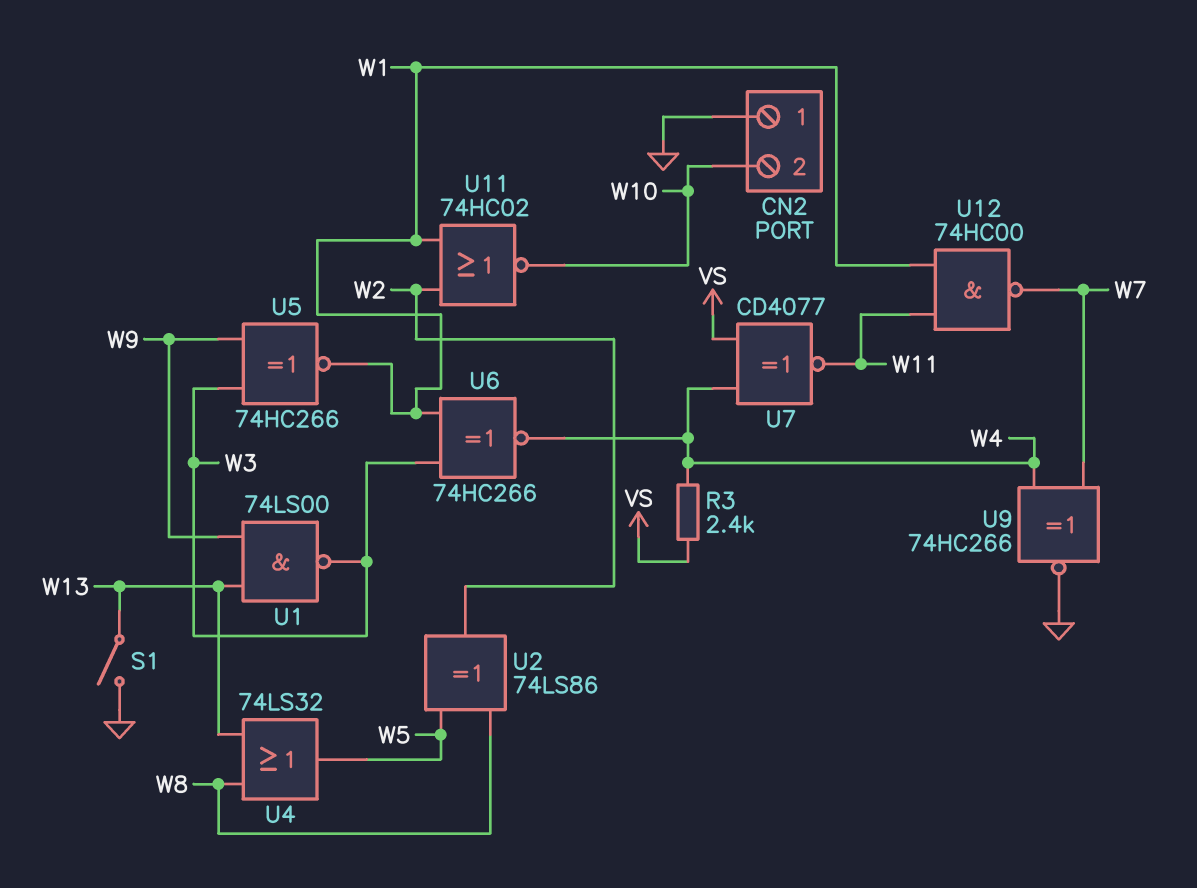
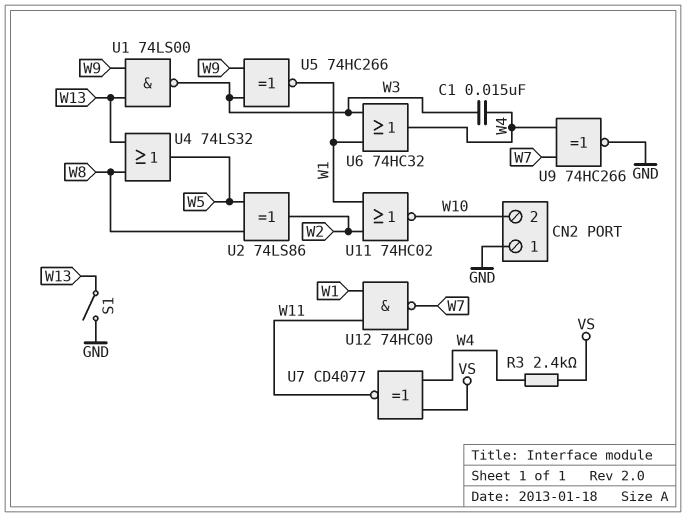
C1: none -> 15nF (W3, W4)
U6: XNOR 74HC266 (in W1, in W3, out W4) -> OR 74HC32 (in W1, in W3, out W4)

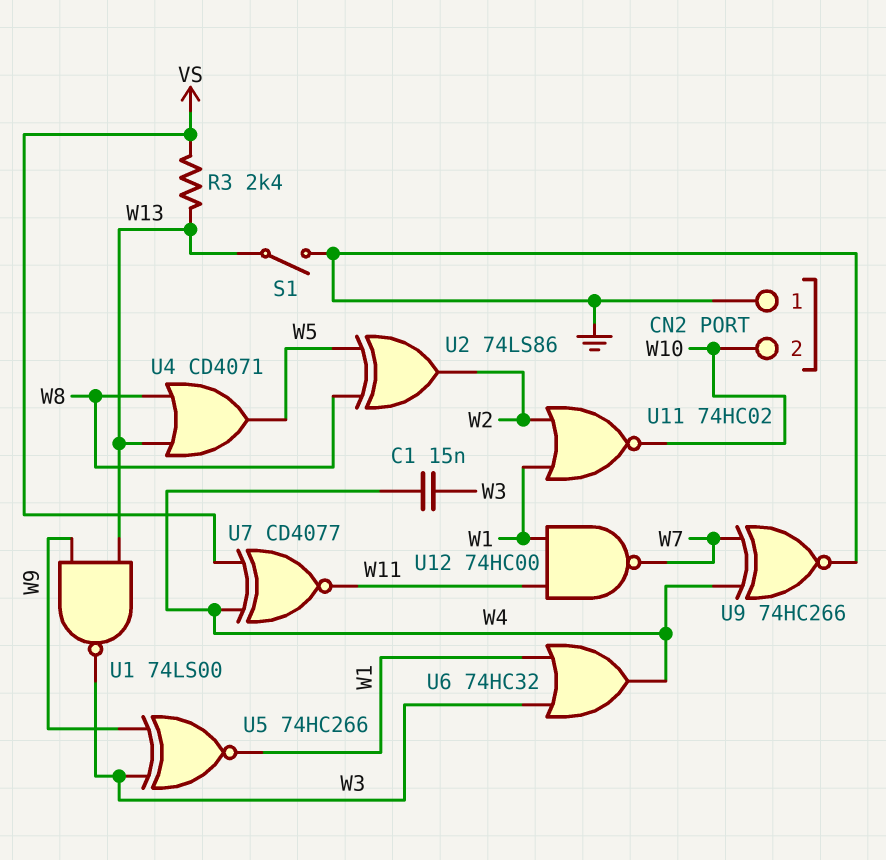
R3: 2.4k (VS, W4) -> 2.4k (VS, W13)
U4: OR 74LS32 (in W8, in W13, out W5) -> OR CD4071 (in W8, in W13, out W5)

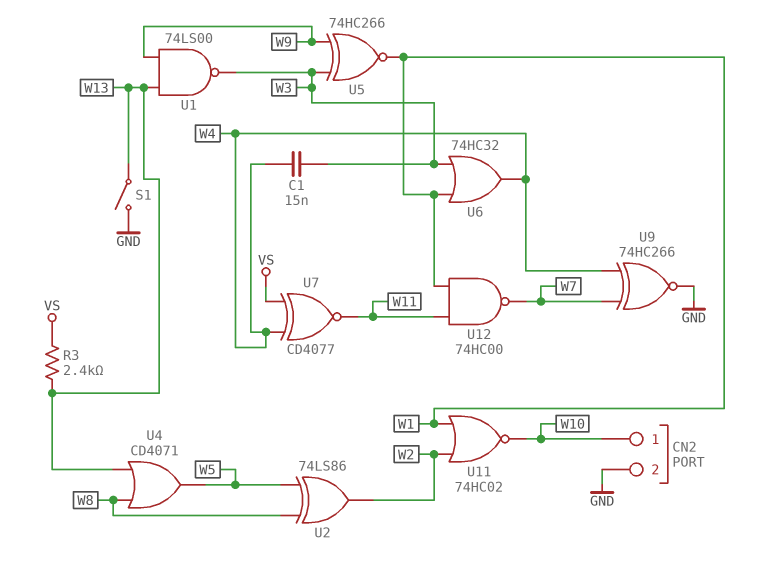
CN2 pin 1: GND -> W10
CN2 pin 2: W10 -> GND

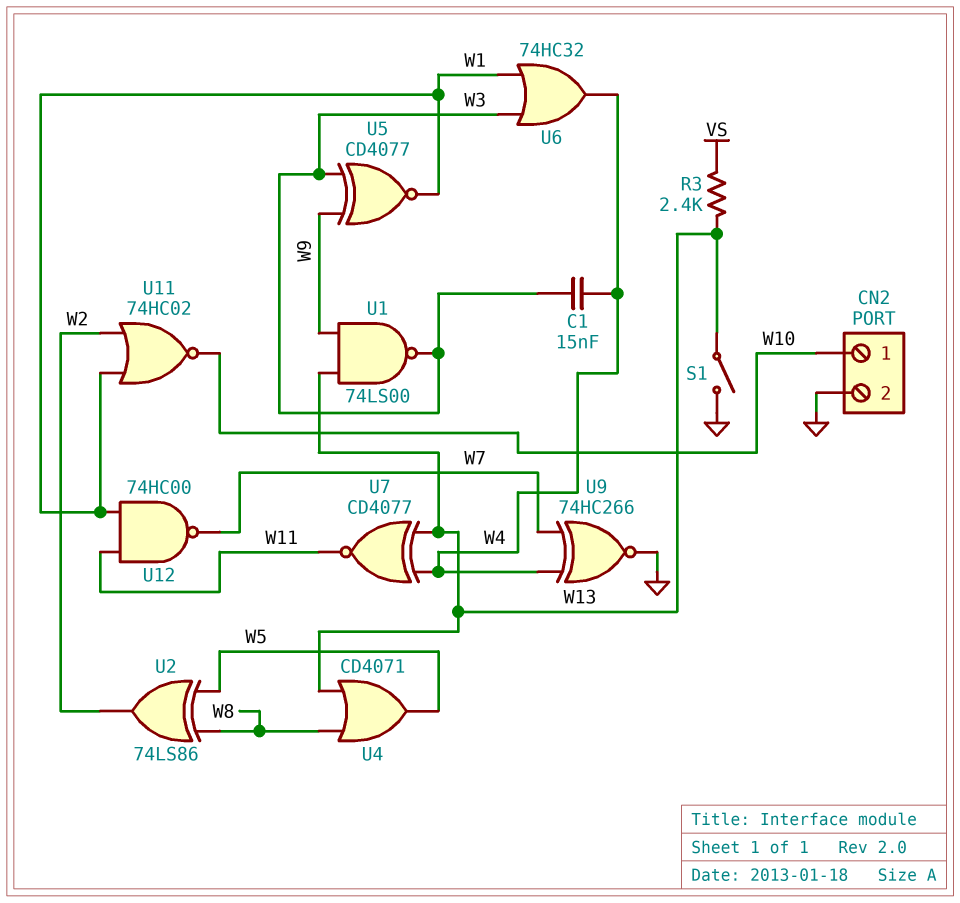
U5: XNOR 74HC266 (in W3, in W9, out W1) -> XNOR CD4077 (in W3, in W9, out W1)
U7: XNOR CD4077 (in VS, in W4, out W11) -> XNOR CD4077 (in W4, in W13, out W11)

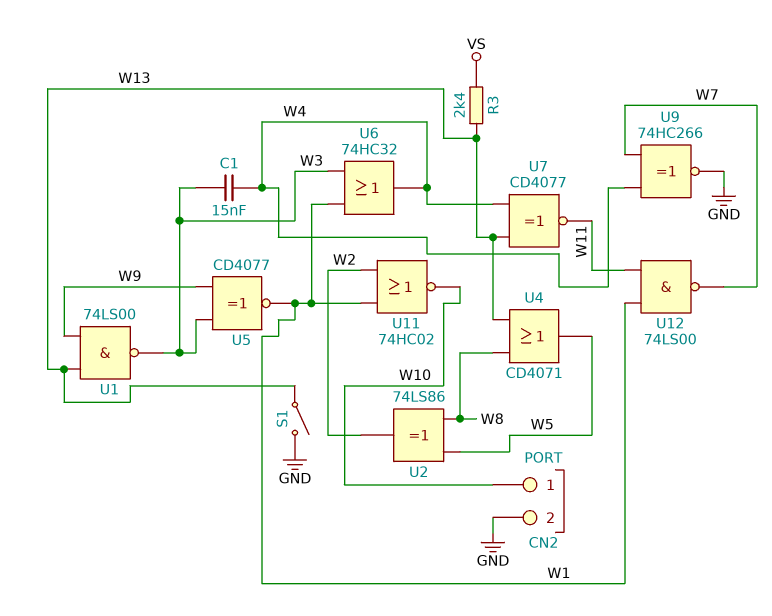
U12: NAND 74HC00 (in W1, in W11, out W7) -> NAND 74LS00 (in W1, in W11, out W7)

